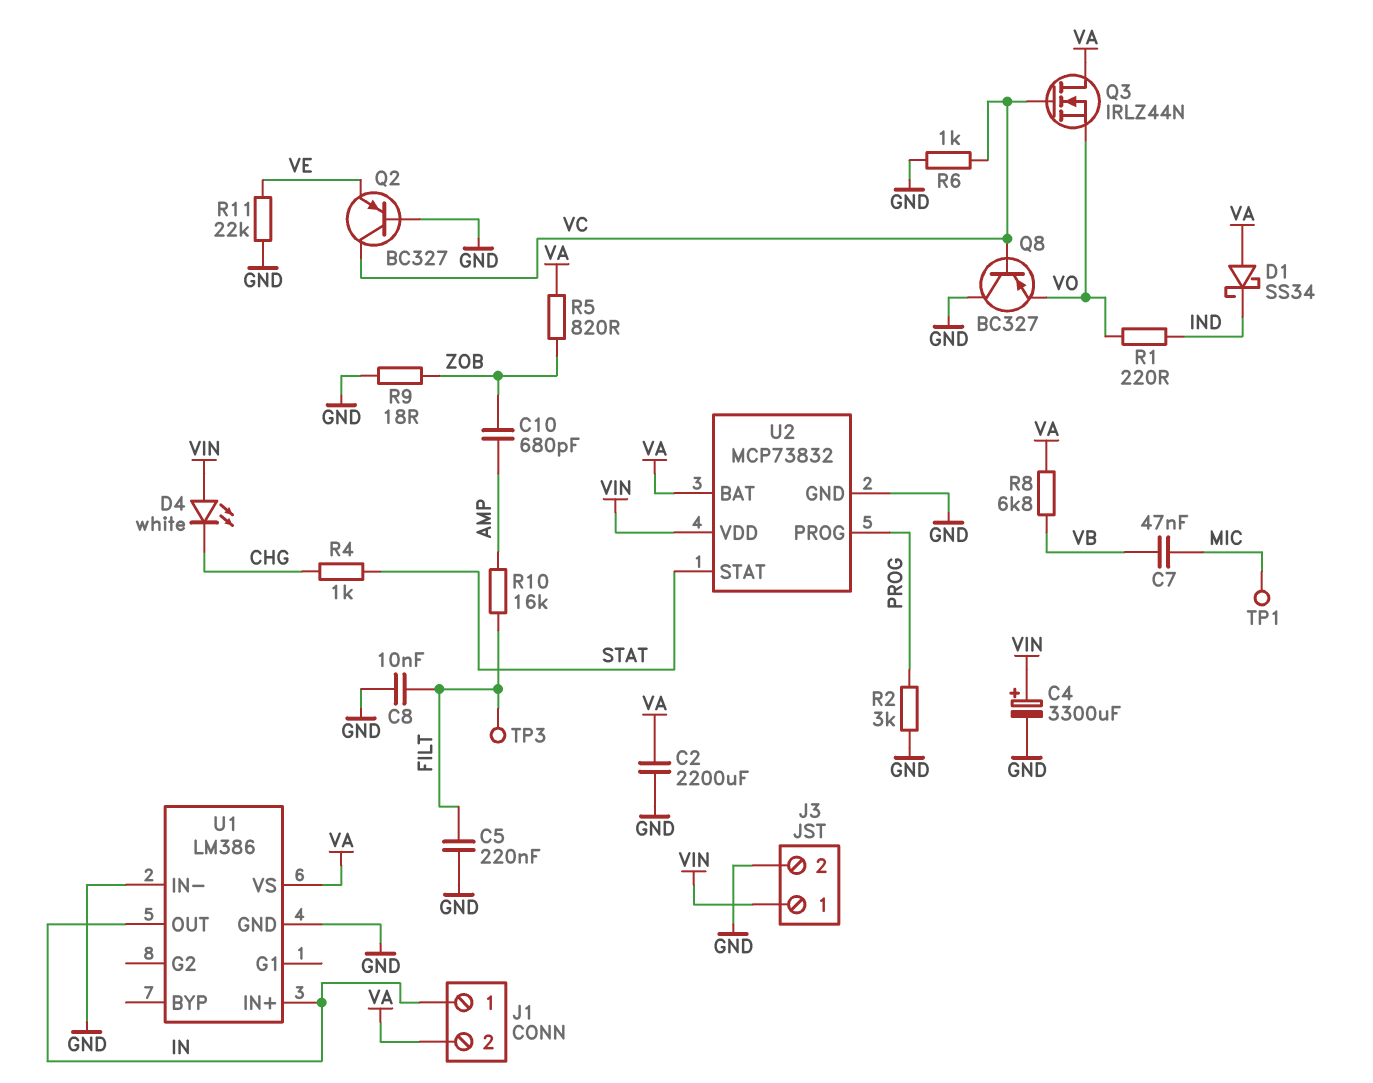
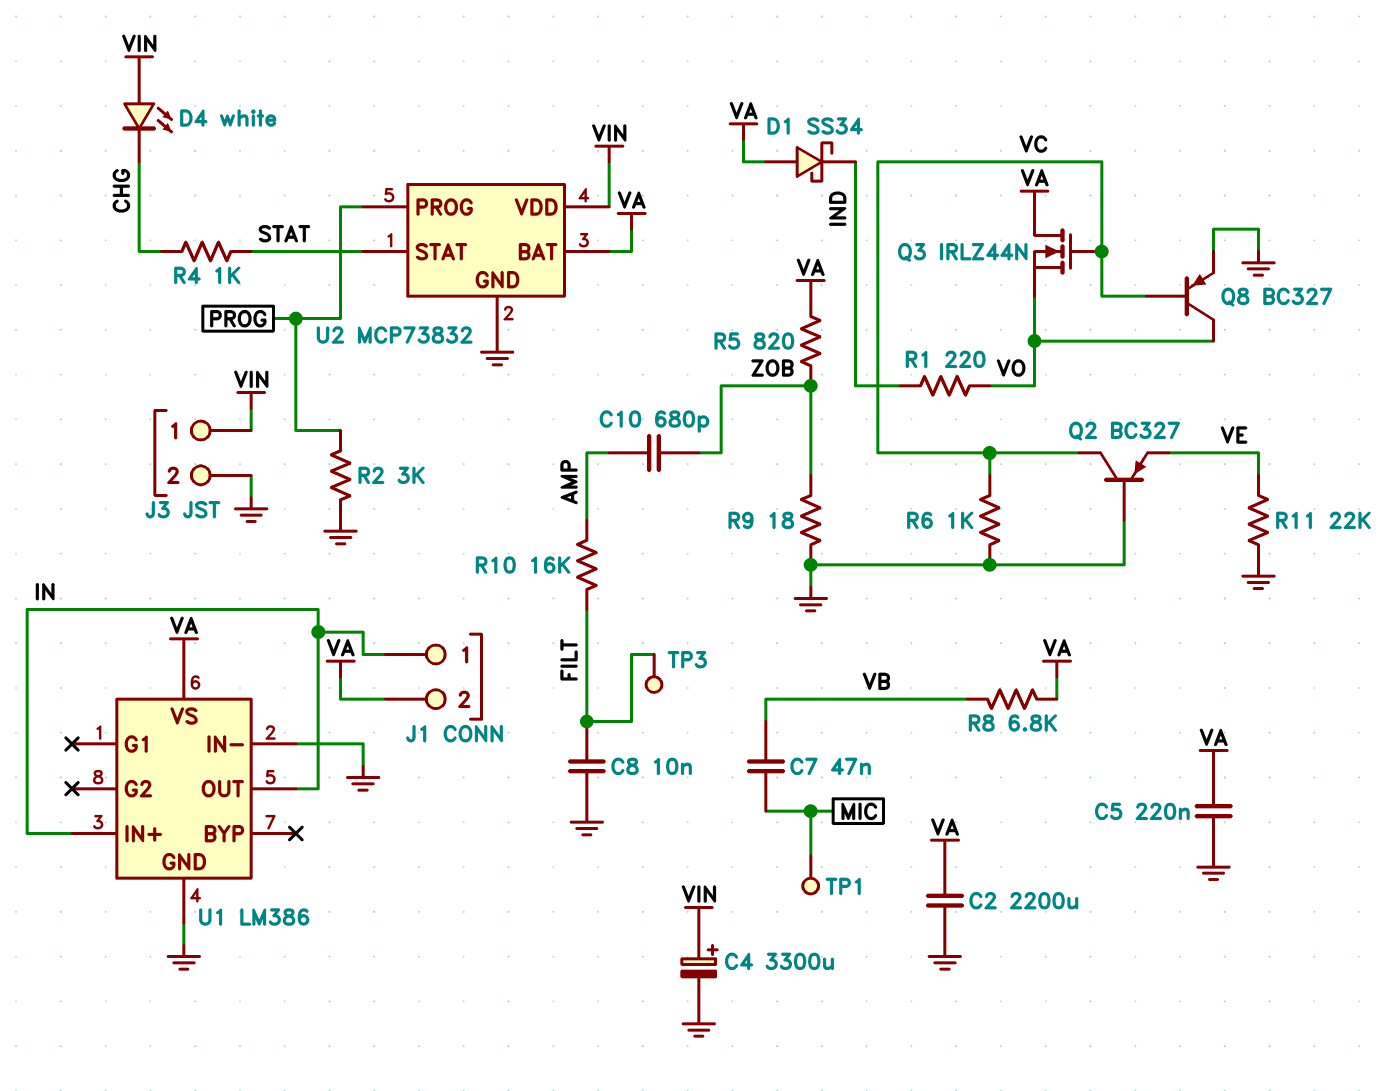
C5: 220nF (FILT, GND) -> 220nF (GND, VA)
Q8: PNP BC327 (B VC, C GND, E VO) -> PNP BC327 (B VC, C VO, E GND)

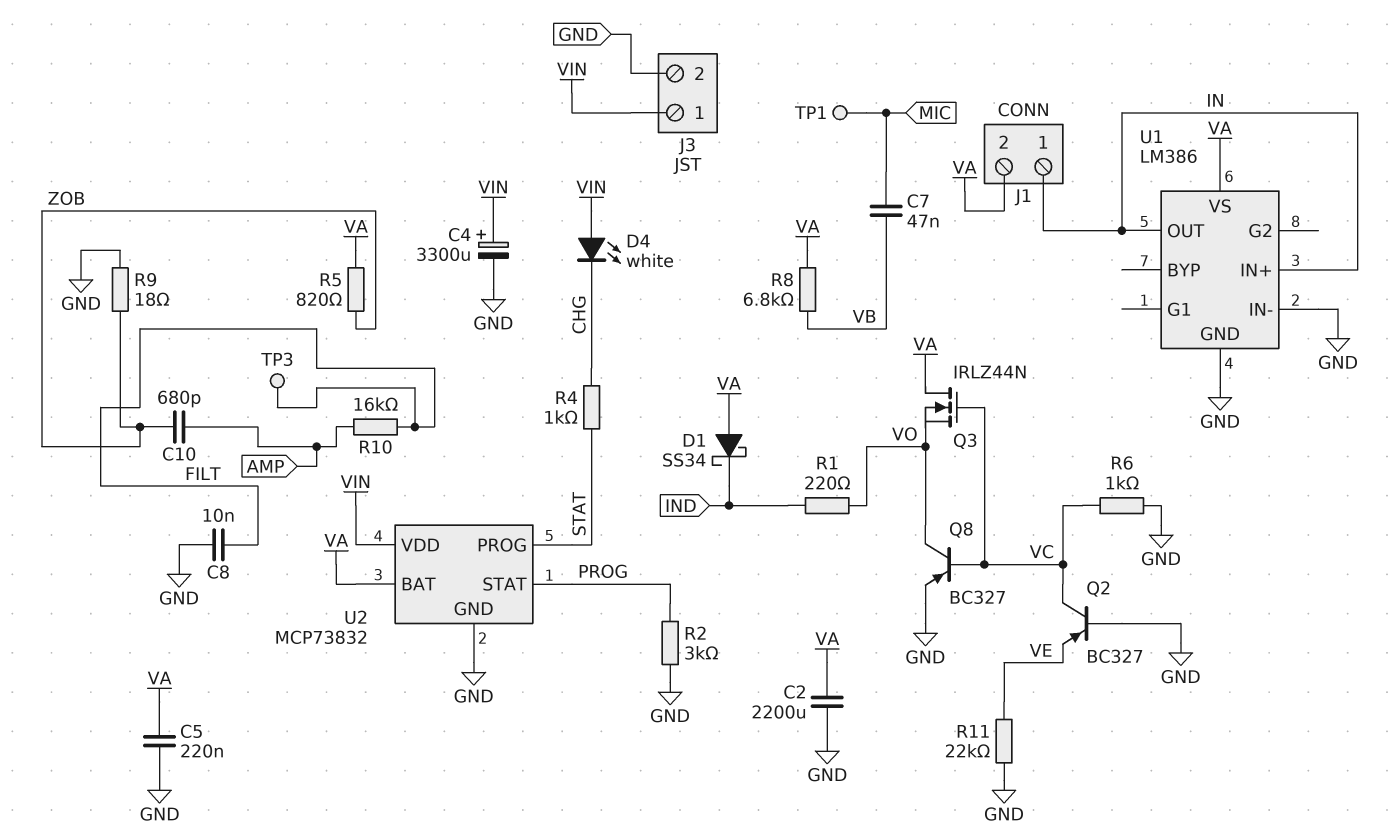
U2 pin PROG: PROG -> STAT
U2 pin STAT: STAT -> PROG

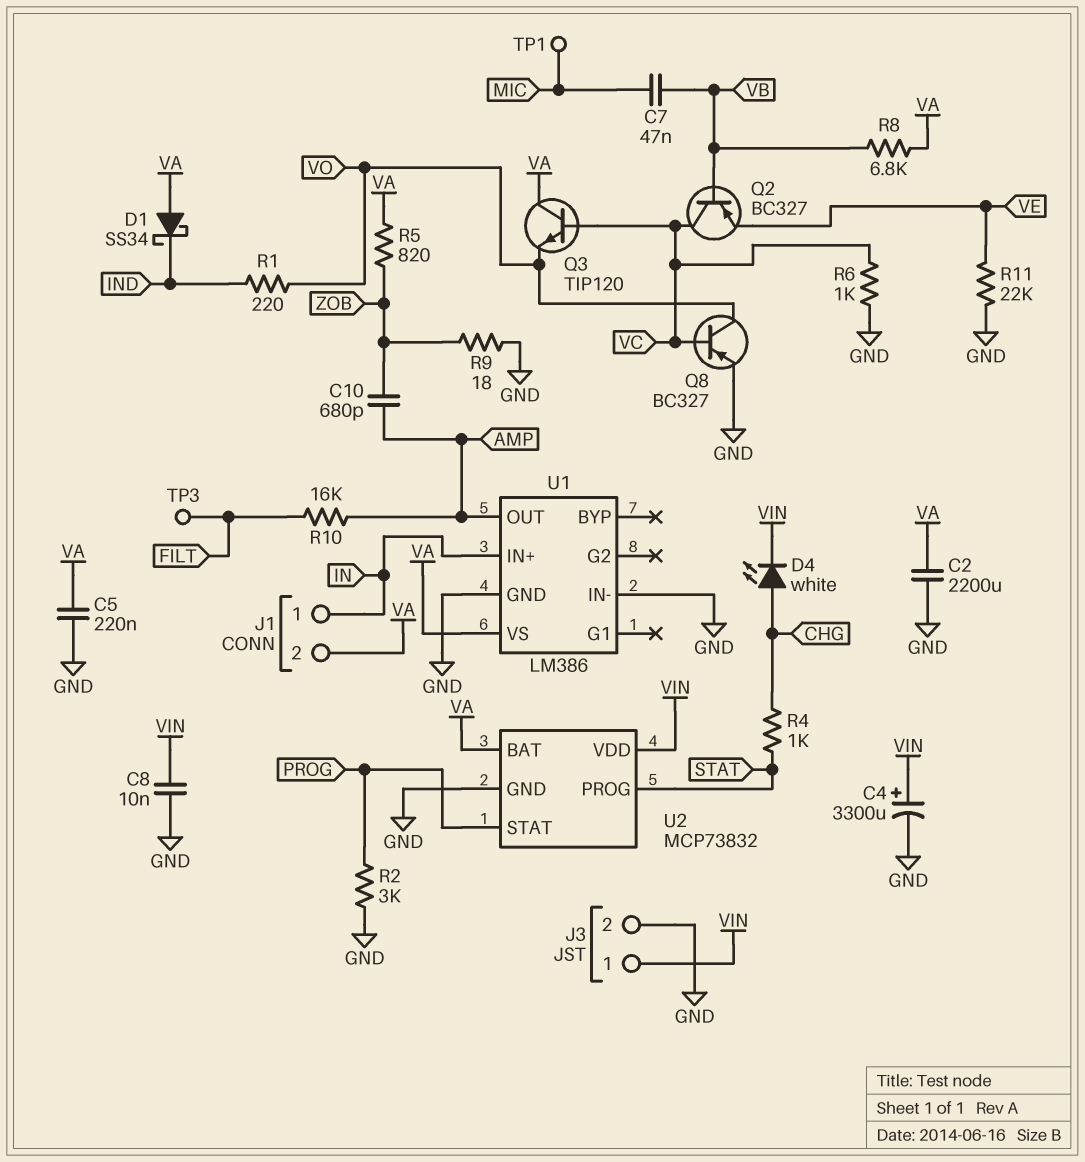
C8: 10nF (FILT, GND) -> 10nF (GND, VIN)
D4: LED white (A VIN, K CHG) -> LED white (A CHG, K VIN)
Q2: PNP BC327 (B GND, C VC, E VE) -> PNP BC327 (B VB, C VC, E VE)
Q3: NMOS IRLZ44N (G VC, D VA, S VO) -> NPN TIP120 (B VC, C VA, E VO)
U1 pin OUT: IN -> AMP

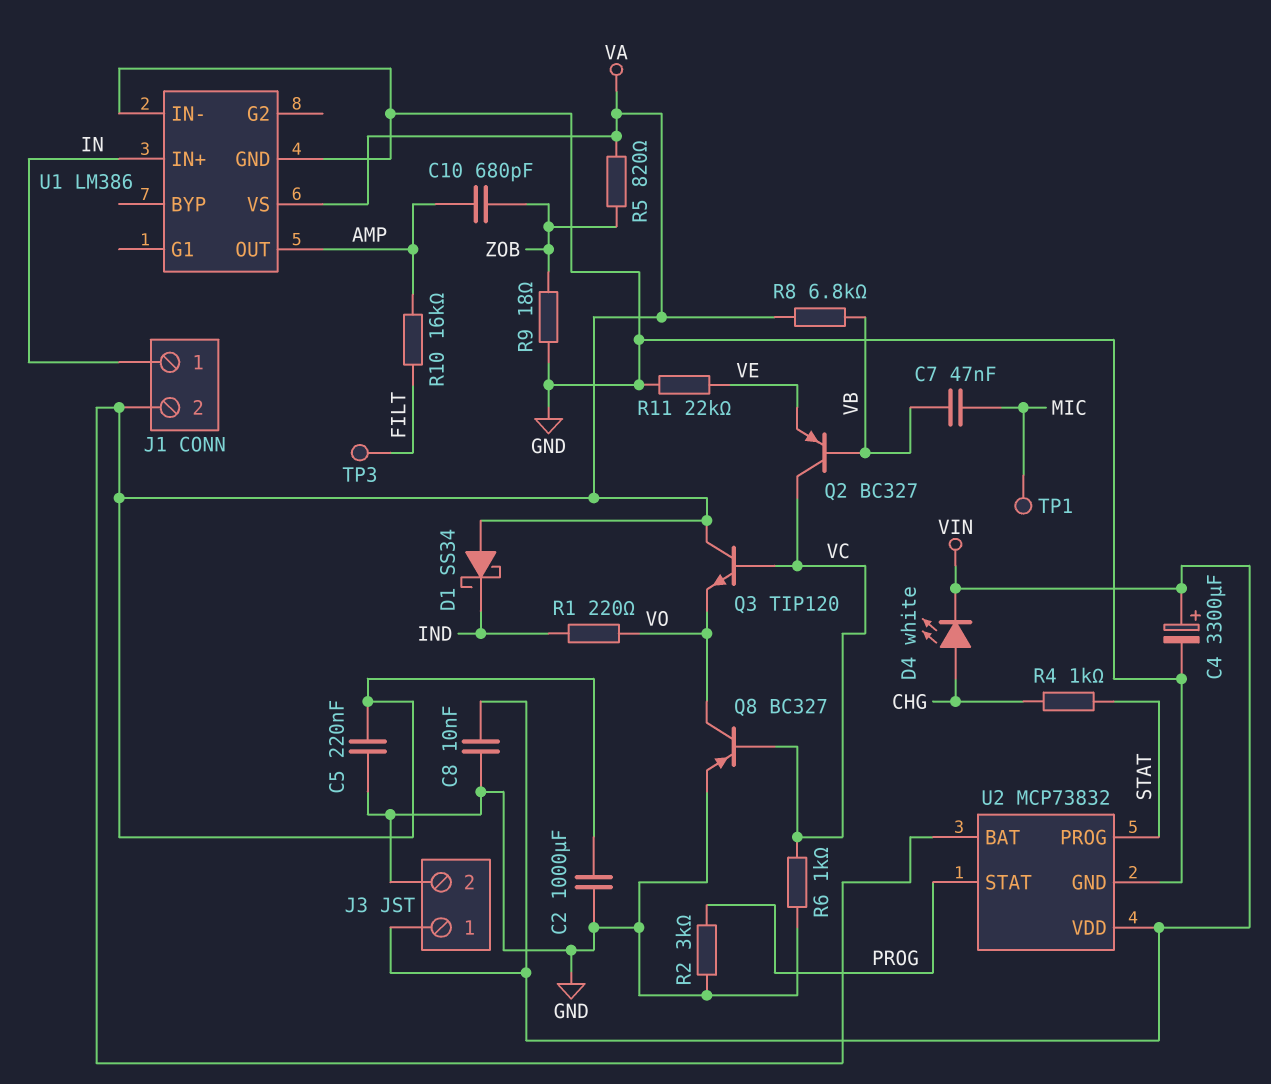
C2: 2200uF (GND, VA) -> 1000uF (GND, VA)

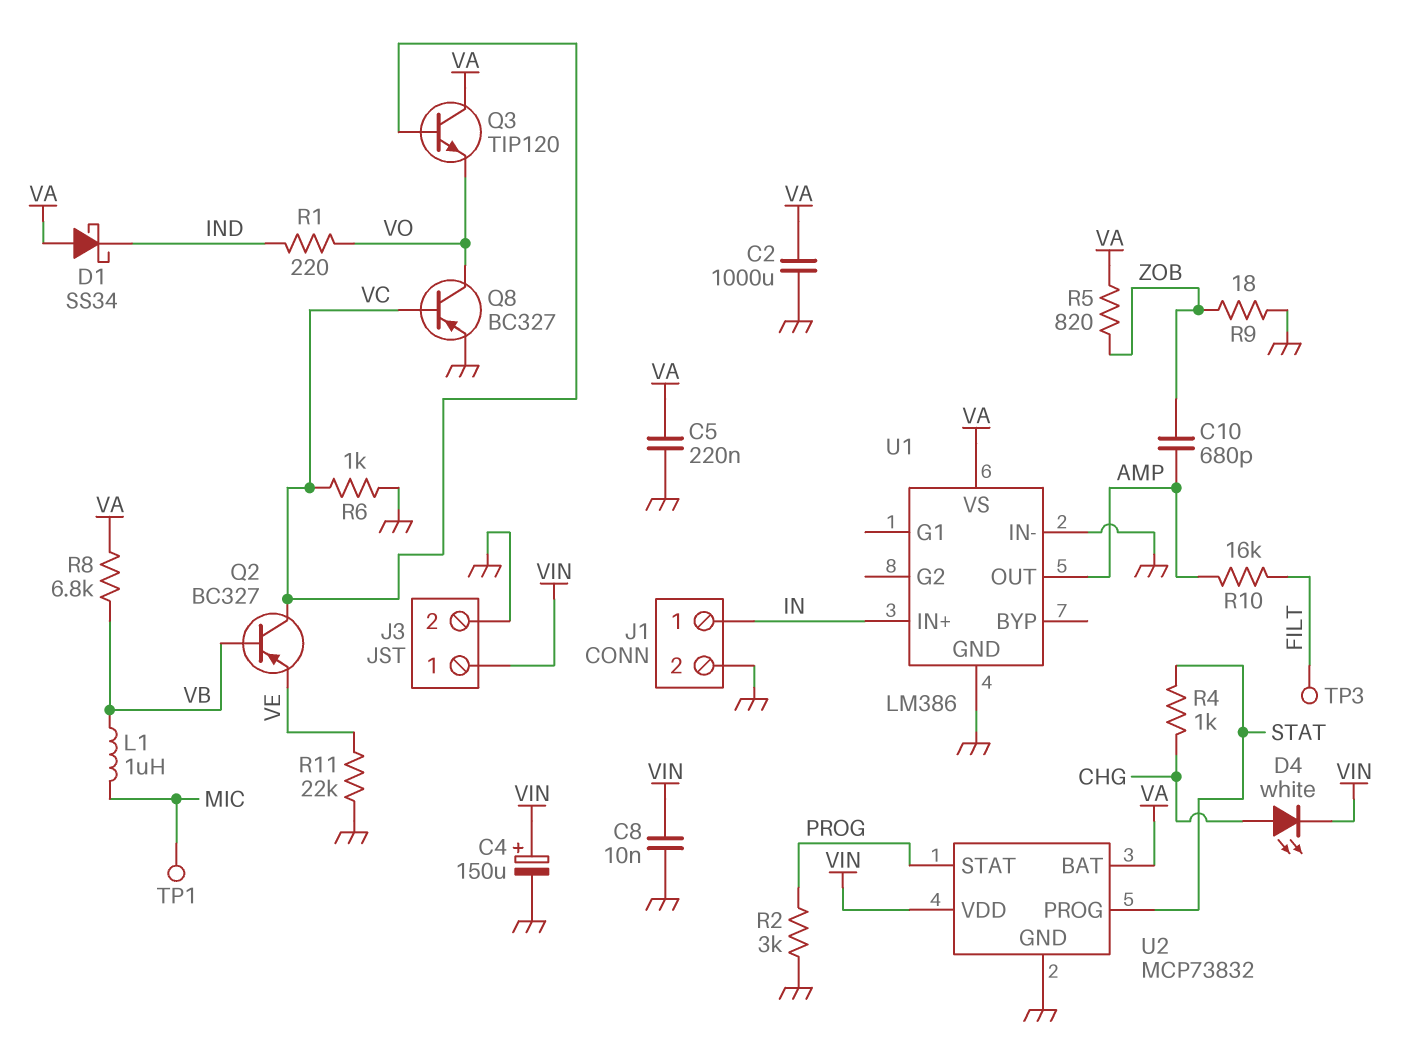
C4: 3300uF (plus VIN, minus GND) -> 150uF (plus VIN, minus GND)
C7: 47nF (MIC, VB) -> none
J1 pin 2: VA -> GND
L1: none -> 1uH (MIC, VB)

